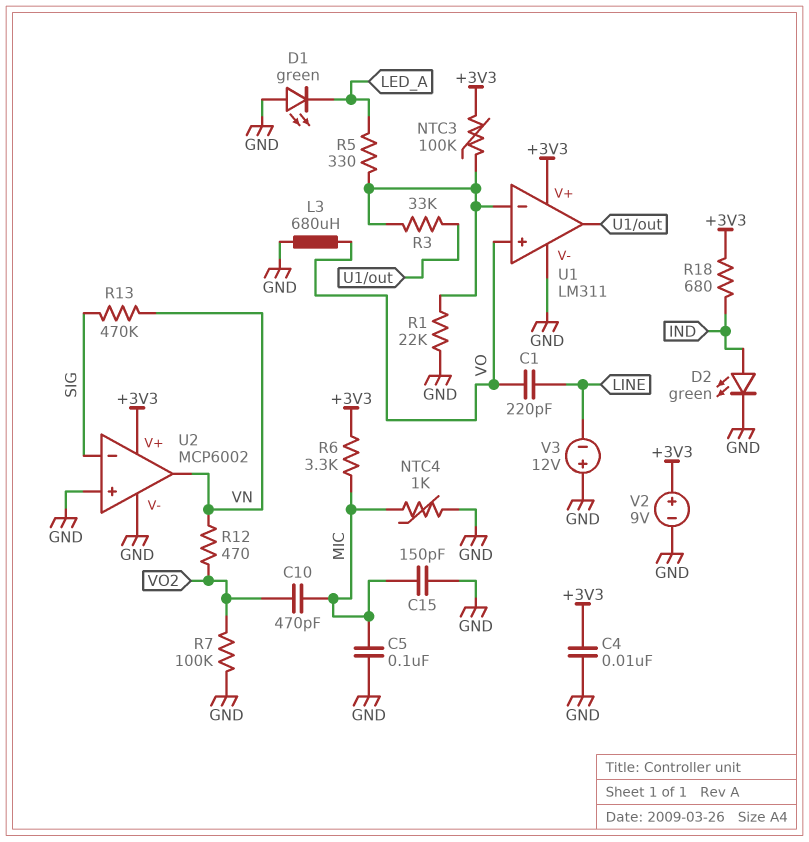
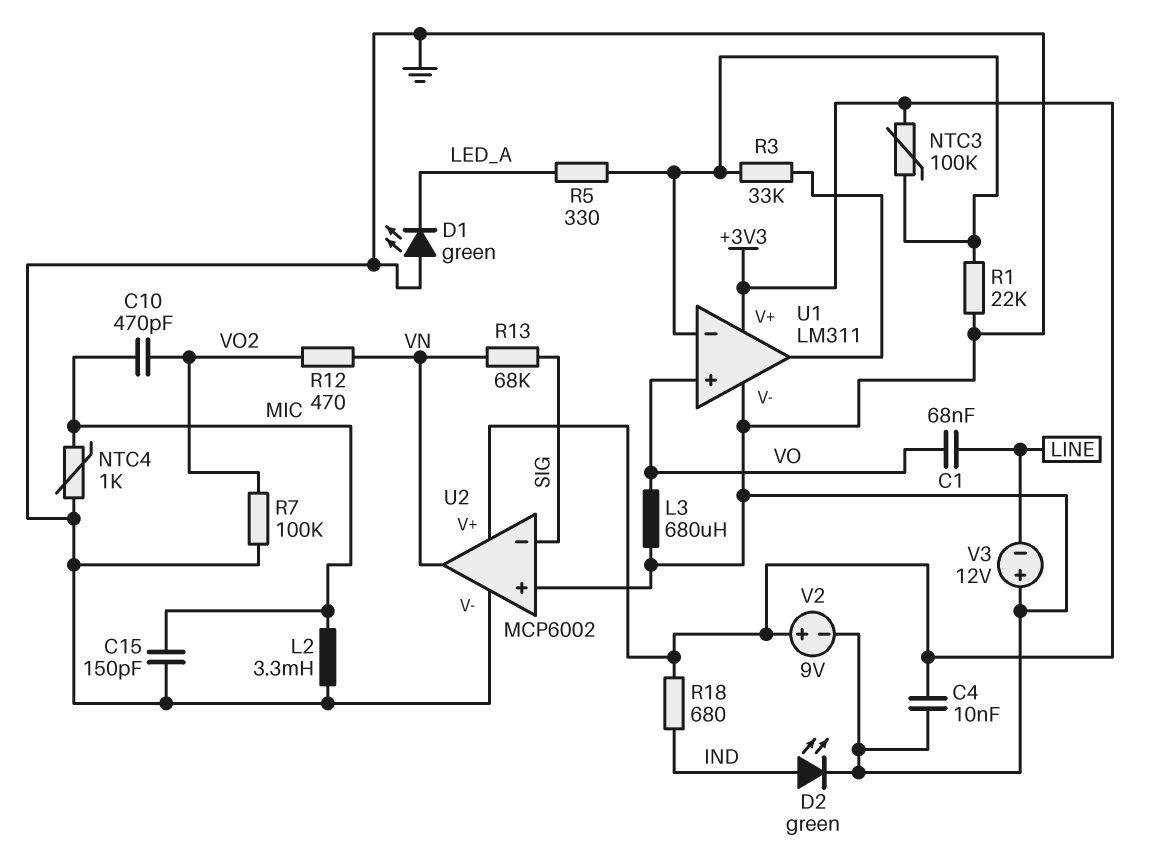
C1: 220pF (LINE, VO) -> 68nF (LINE, VO)
C5: 100nF (GND, MIC) -> none
L2: none -> 3.3mH (GND, MIC)
R6: 3.3k (+3V3, MIC) -> none
R13: 470k (SIG, VN) -> 68k (SIG, VN)

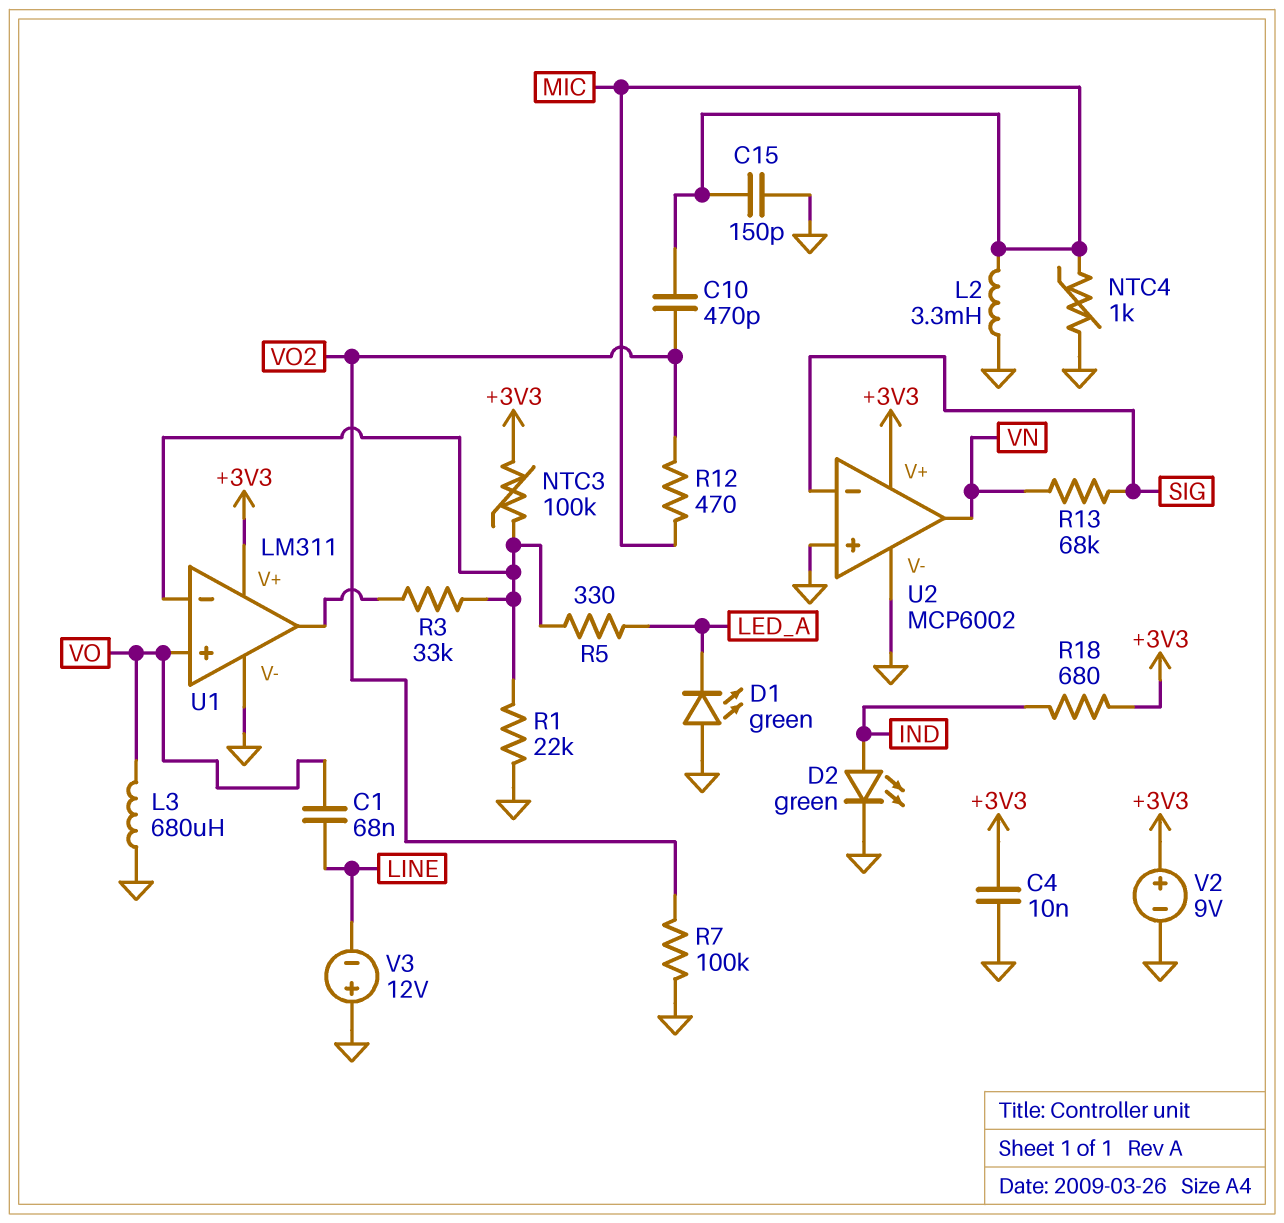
R12: 470 (VN, VO2) -> 470 (MIC, VO2)

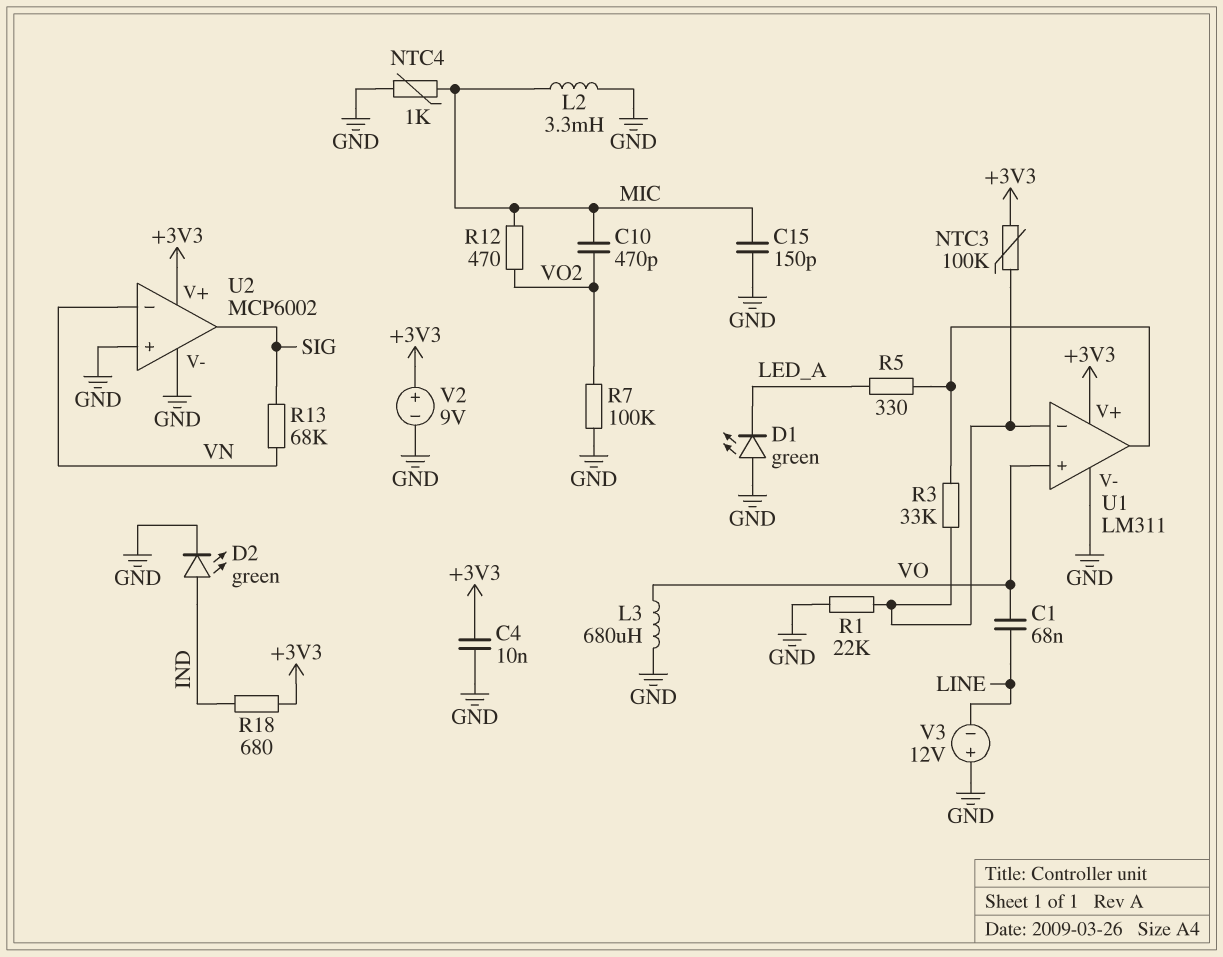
R5: 330 (LED_A, U1/in-) -> 330 (LED_A, U1/out)
U2 pin in-: SIG -> VN
U2 pin out: VN -> SIG

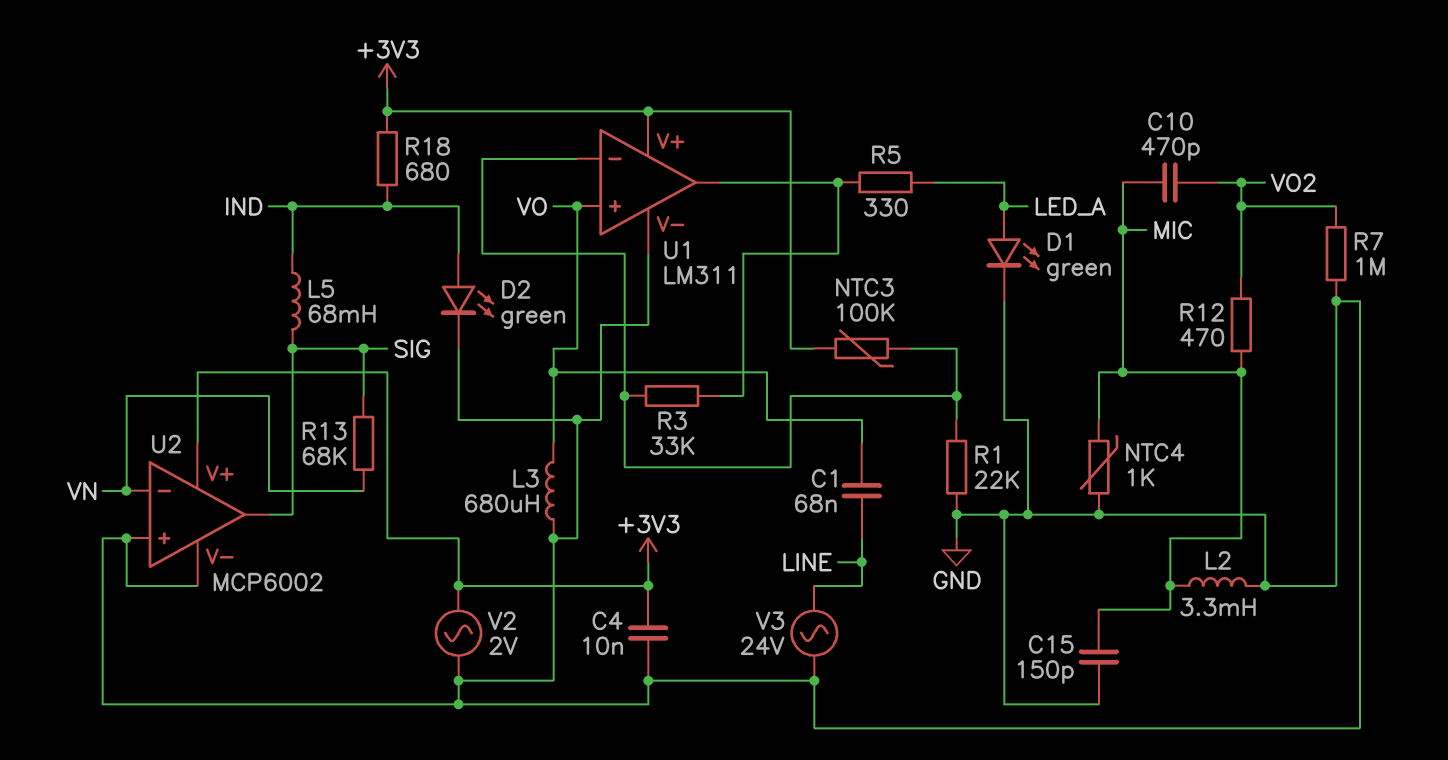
D1: LED green (A GND, K LED_A) -> LED green (A LED_A, K GND)
L5: none -> 68mH (IND, SIG)
R7: 100k (GND, VO2) -> 1M (GND, VO2)
V2: 9V (plus +3V3, minus GND) -> AC 2V (+3V3, GND)
V3: 12V (plus GND, minus LINE) -> AC 24V (GND, LINE)

